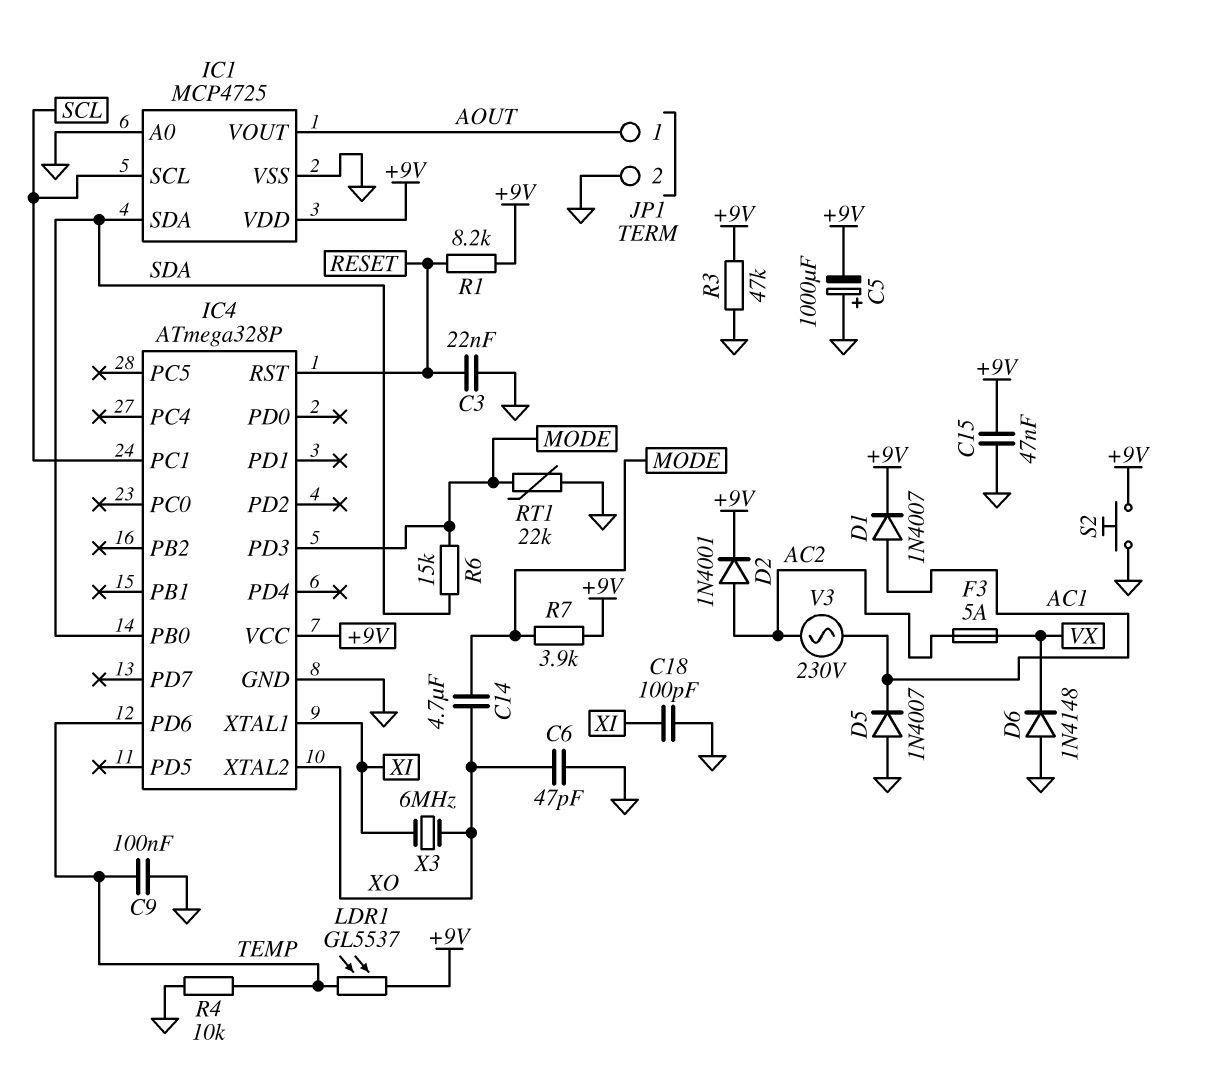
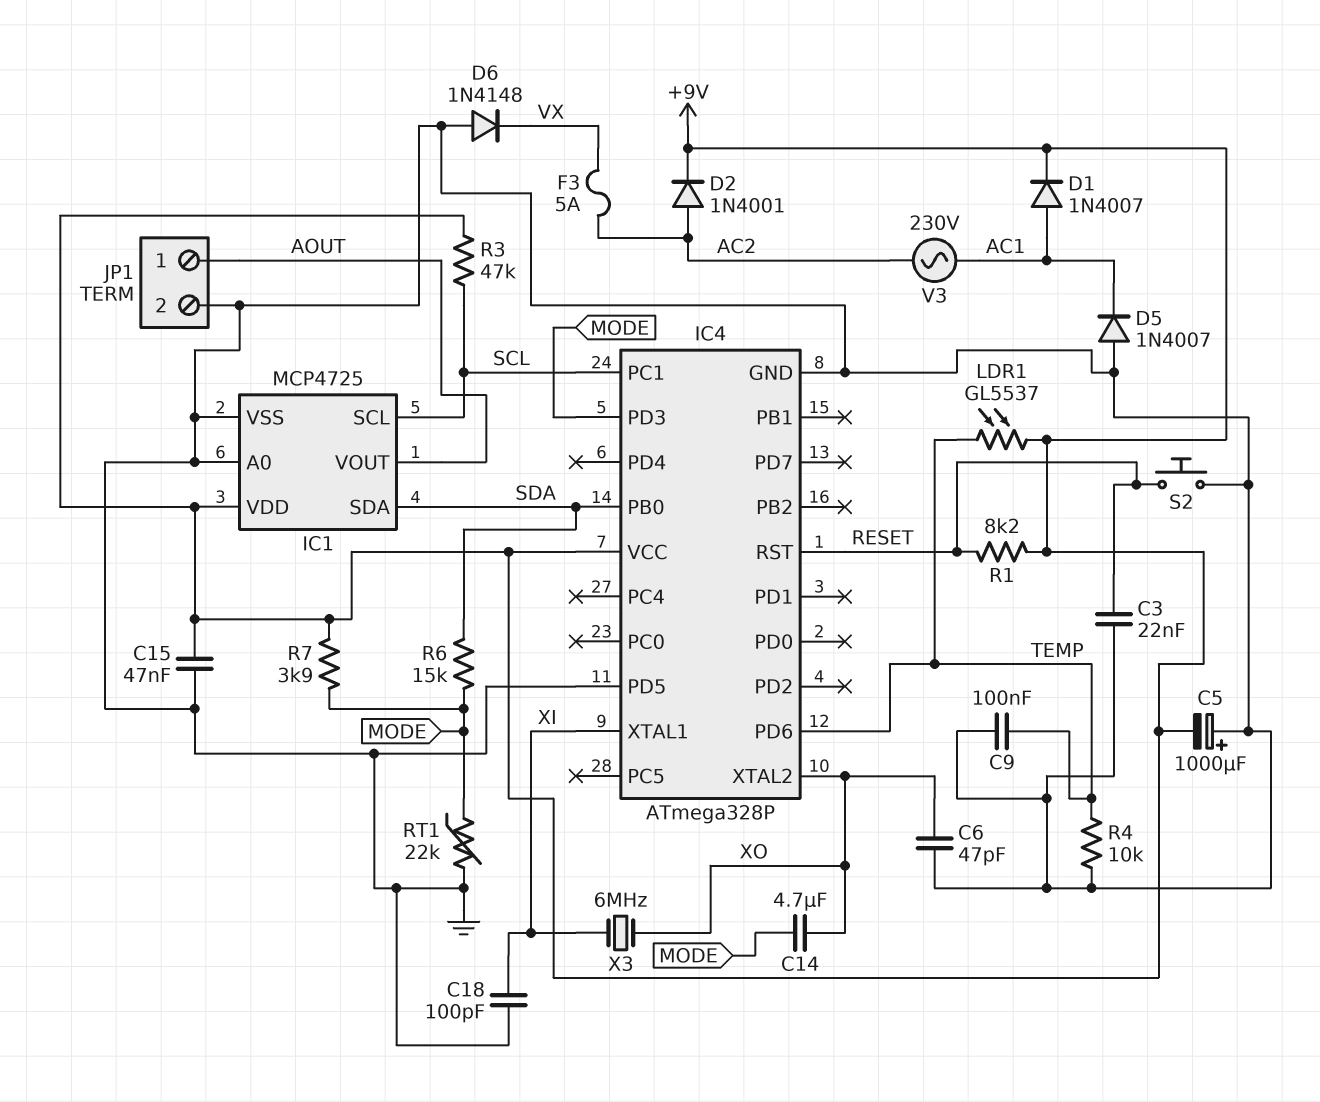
IC4 pin PD5: none -> GND
R3: 47k (+9V, GND) -> 47k (+9V, SCL)
S2: button (+9V, GND) -> button (GND, RESET)

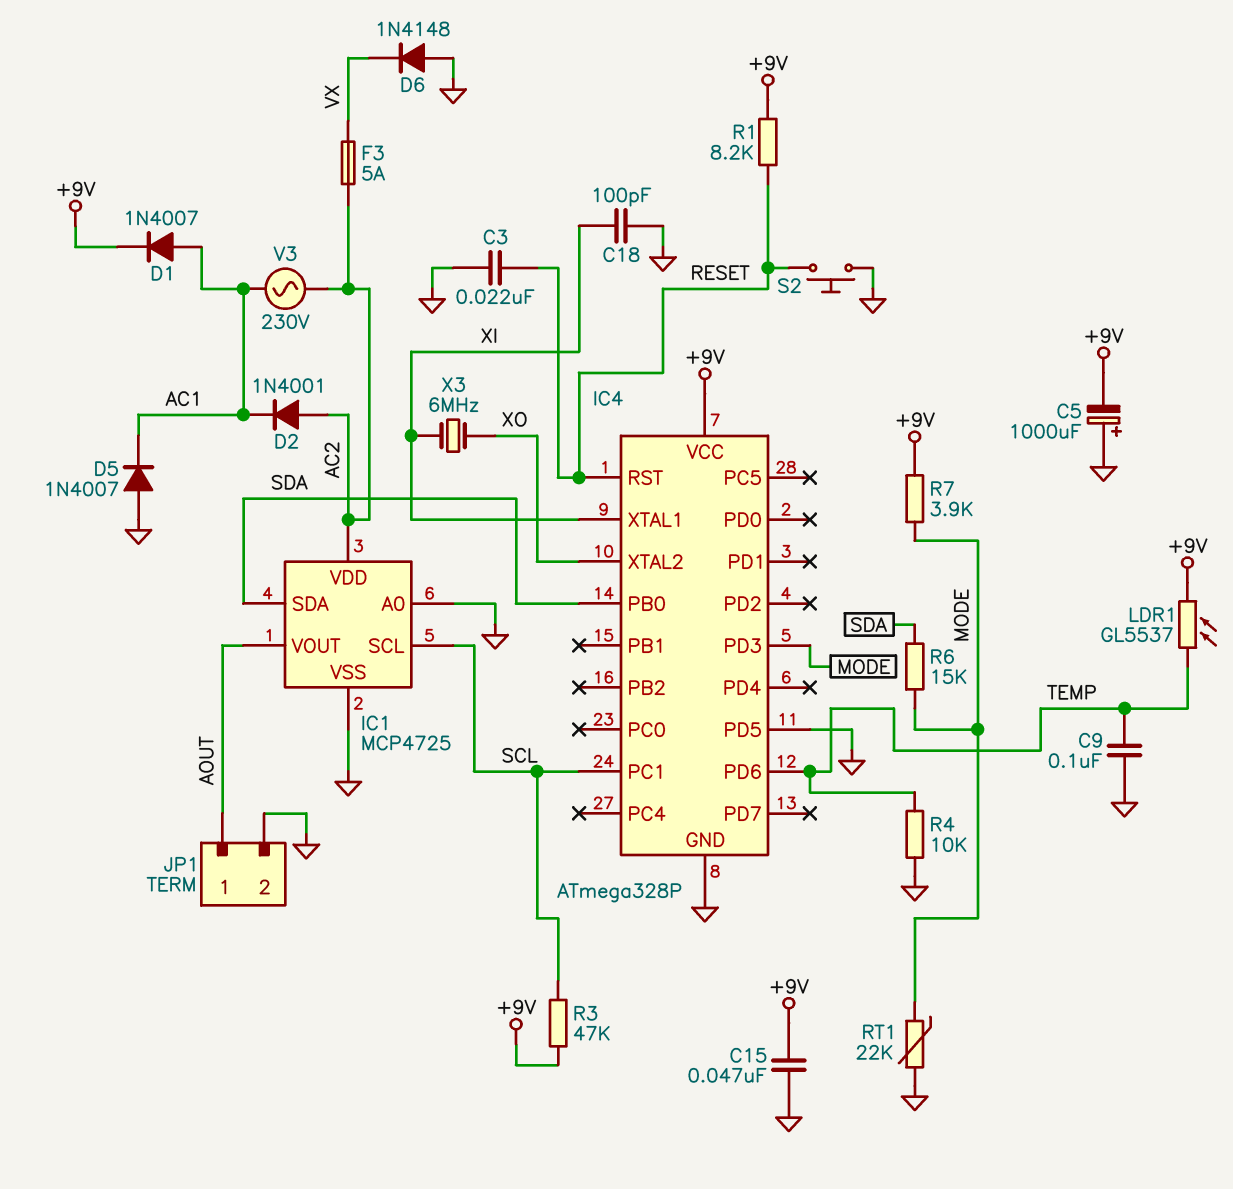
C6: 47pF (GND, XO) -> none
C14: 4.7uF (MODE, XO) -> none
D2: diode 1N4001 (A AC2, K +9V) -> diode 1N4001 (A AC2, K AC1)
IC1 pin VDD: +9V -> AC2

